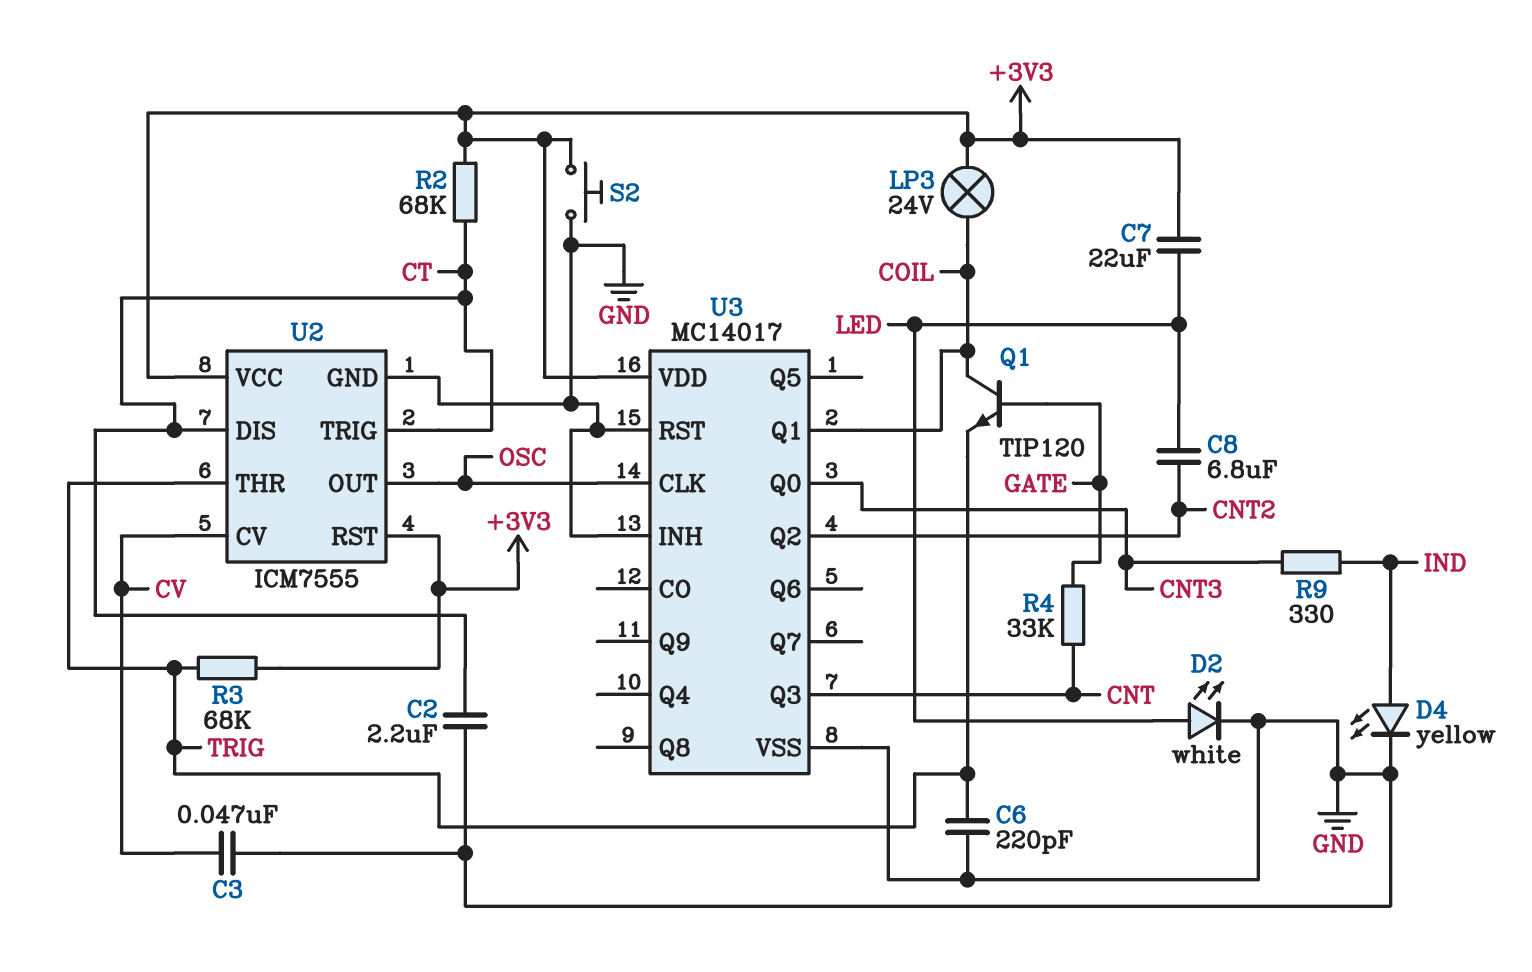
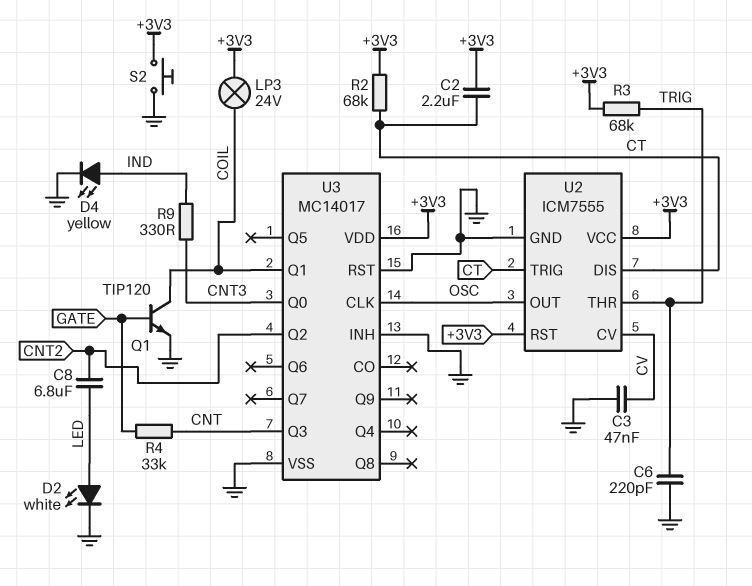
C2: 2.2uF (CT, GND) -> 2.2uF (+3V3, CT)
C7: 22uF (+3V3, LED) -> none
Q1: NPN TIP120 (B GATE, C COIL, E TRIG) -> NPN TIP120 (B GATE, C COIL, E GND)

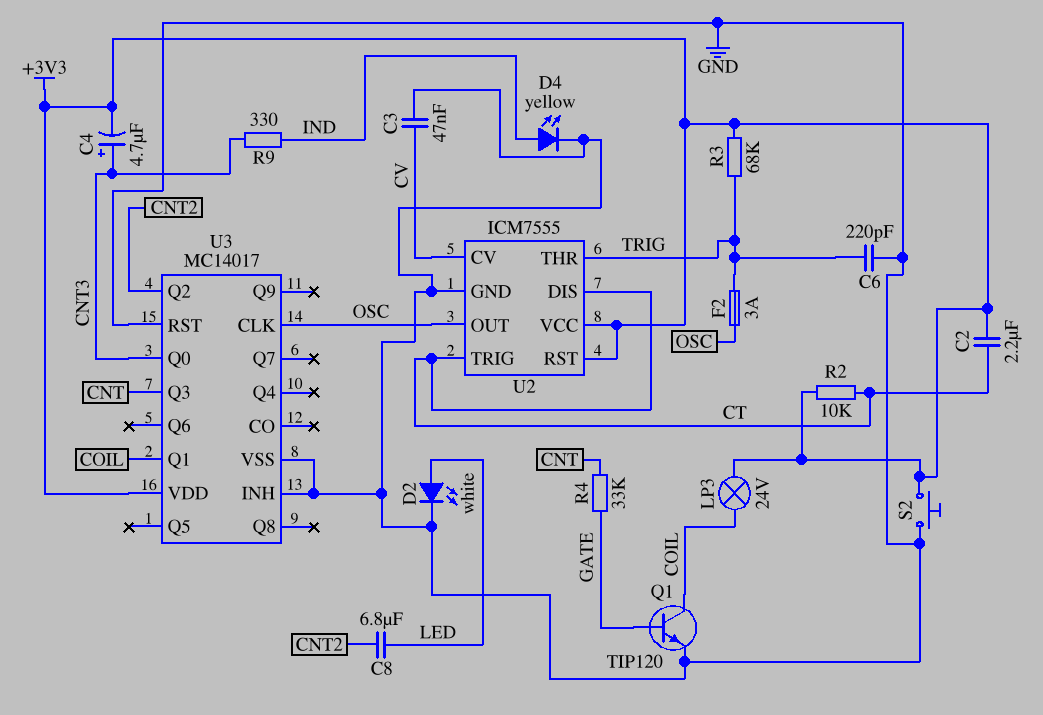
C4: none -> 4.7uF (plus CNT3, minus +3V3)
F2: none -> 3A (OSC, TRIG)
R2: 68k (+3V3, CT) -> 10k (+3V3, CT)

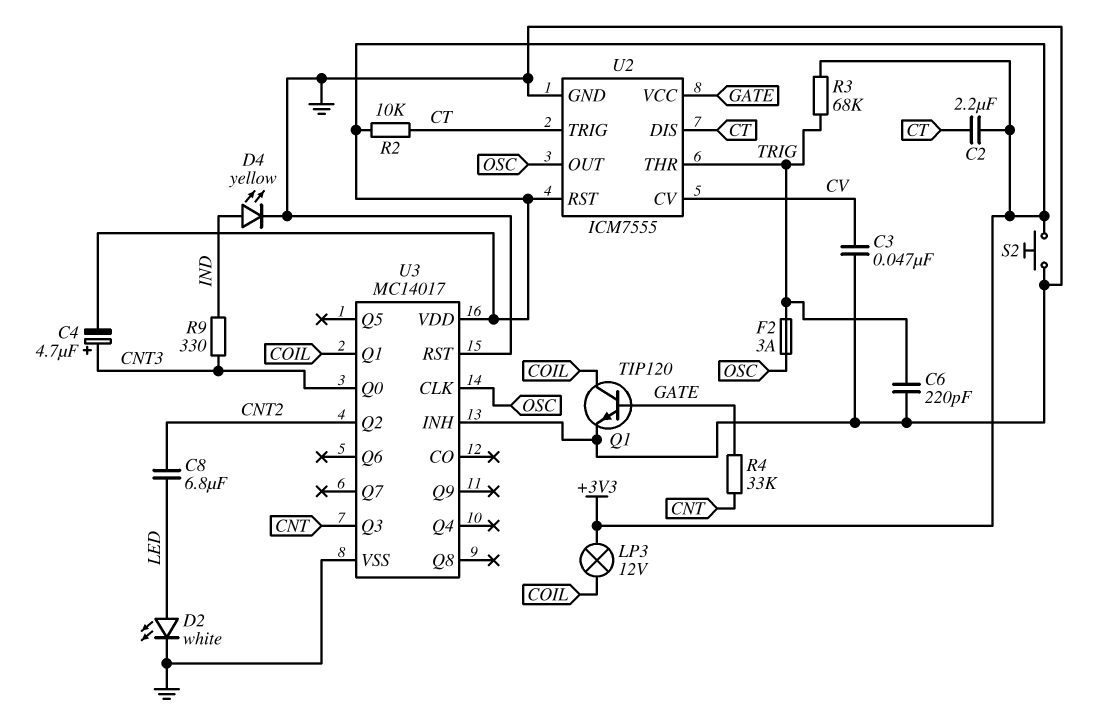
LP3: lamp 24V (+3V3, COIL) -> lamp 12V (+3V3, COIL)
U2 pin VCC: +3V3 -> GATE

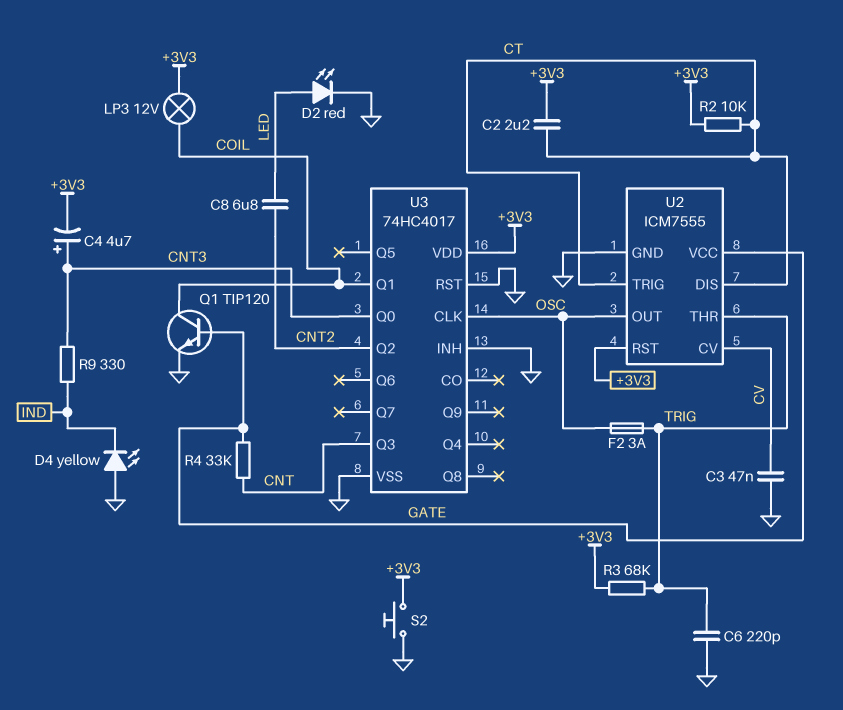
D2: LED white (A LED, K GND) -> LED red (A LED, K GND)
D4: LED yellow (A IND, K GND) -> LED yellow (A GND, K IND)
U3: MC14017 -> 74HC4017

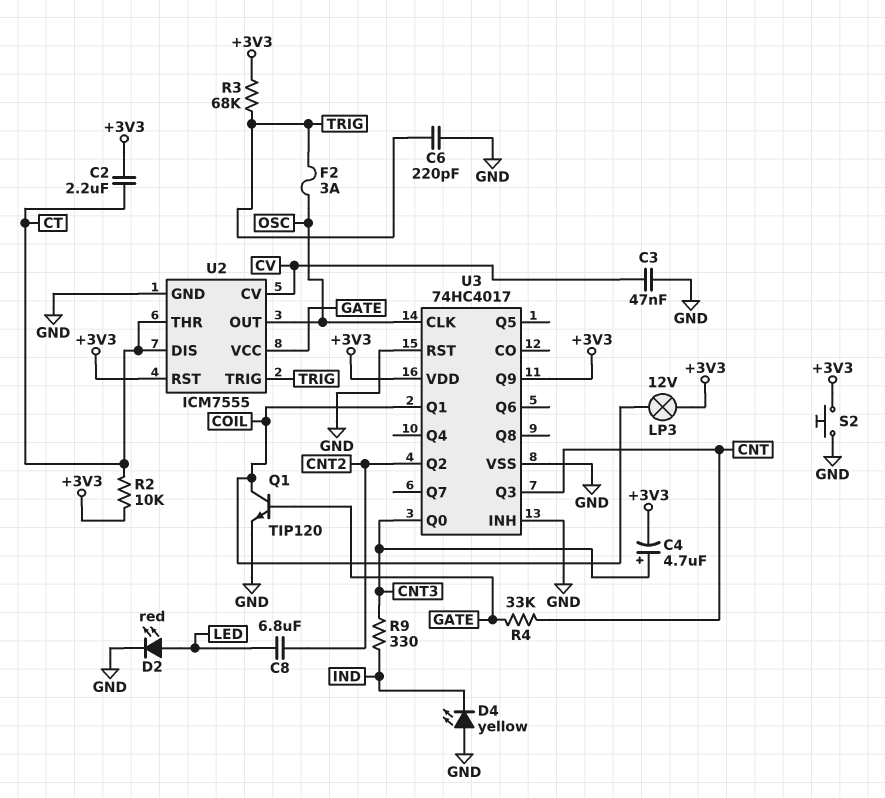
U2 pin THR: TRIG -> CT
U2 pin TRIG: CT -> TRIG
U3 pin Q9: none -> +3V3

